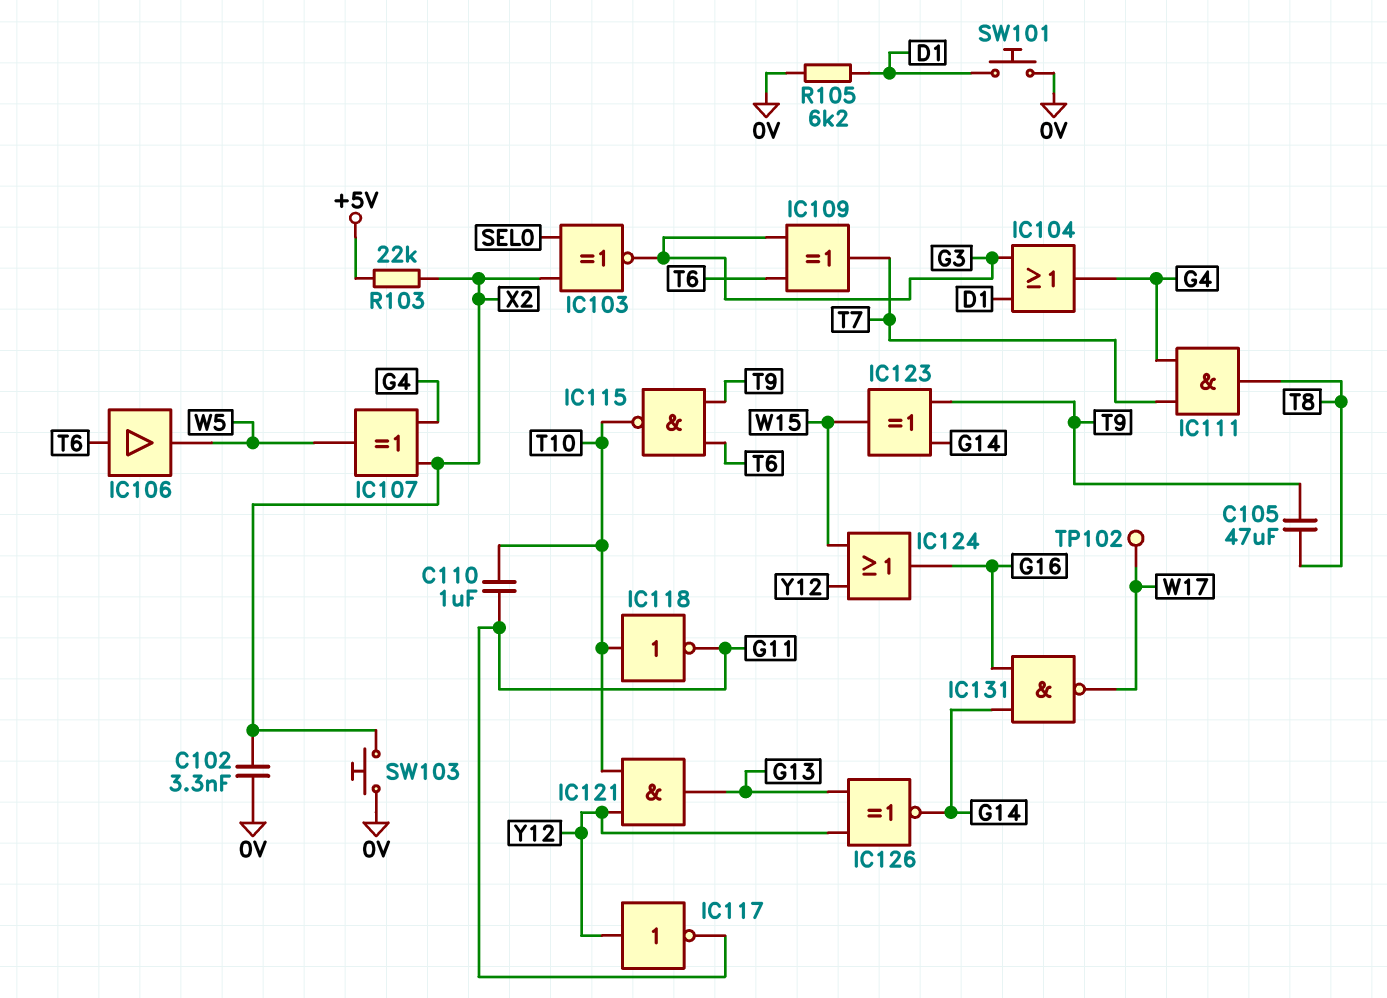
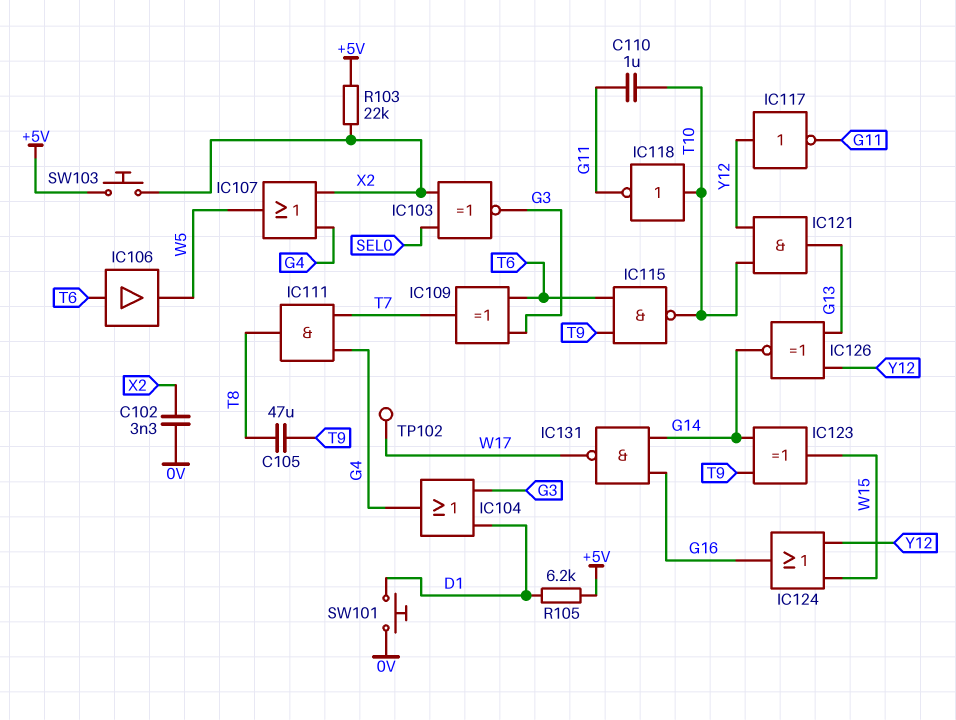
IC107: XOR (in G4, in X2, out W5) -> OR (in G4, in X2, out W5)
R105: 6.2k (0V, D1) -> 6.2k (+5V, D1)
SW103: button (0V, X2) -> button (+5V, X2)

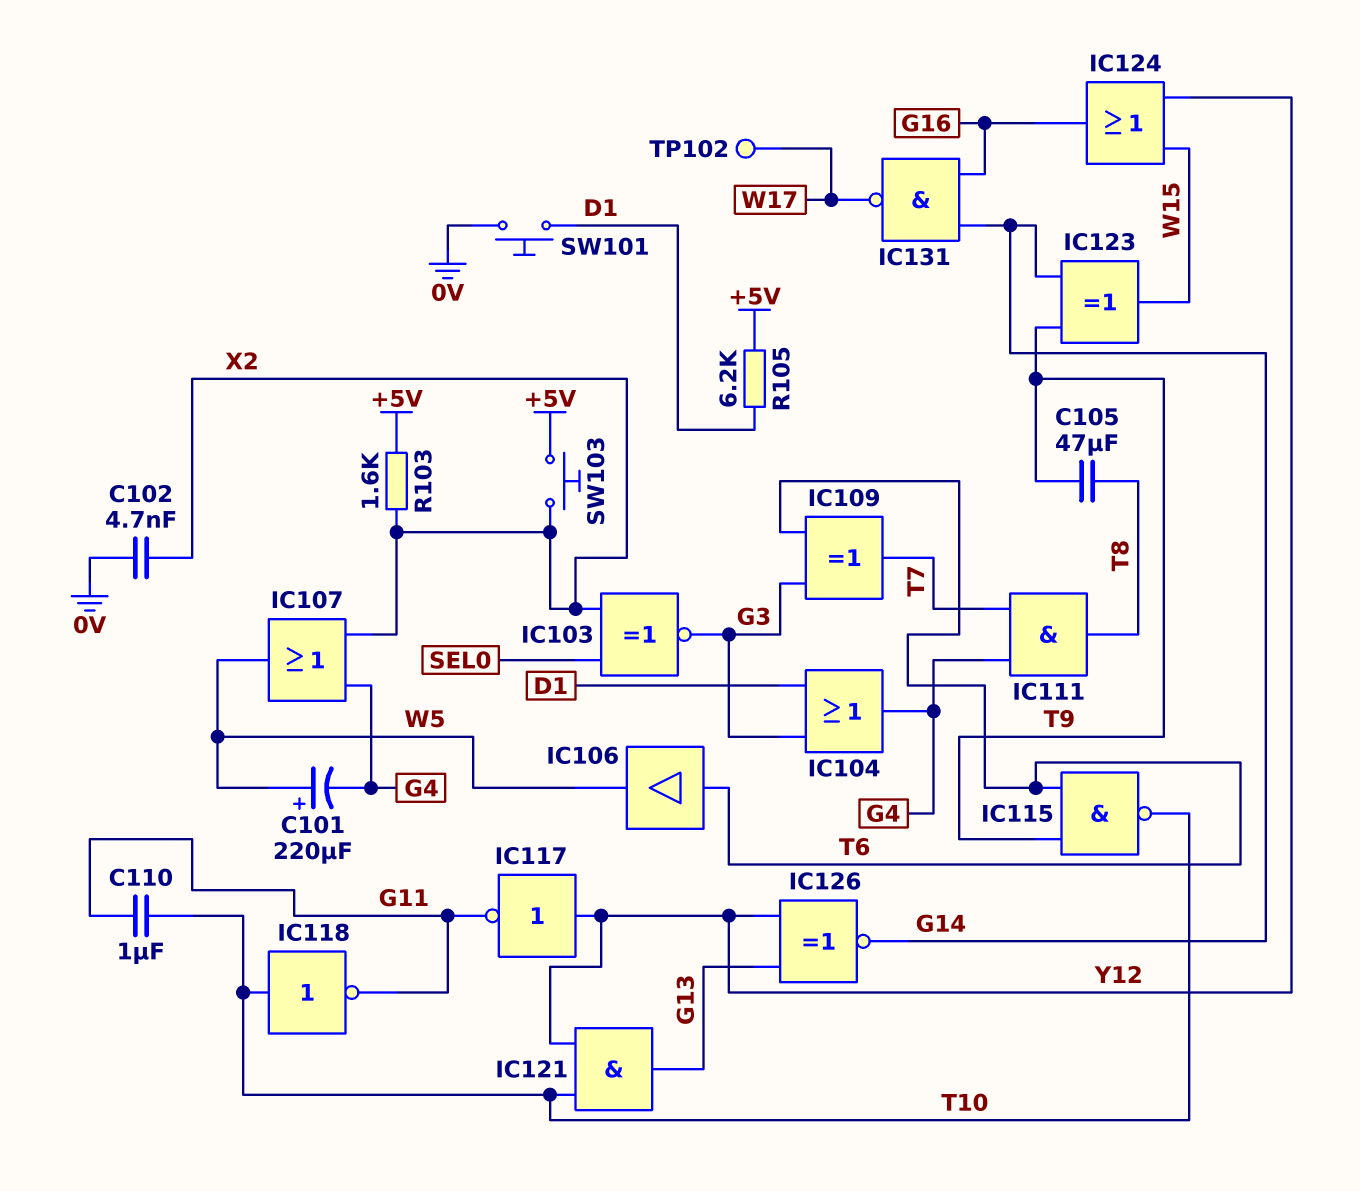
C101: none -> 220uF (plus W5, minus G4)
C102: 3.3nF (0V, X2) -> 4.7nF (0V, X2)
R103: 22k (+5V, X2) -> 1.6k (+5V, X2)

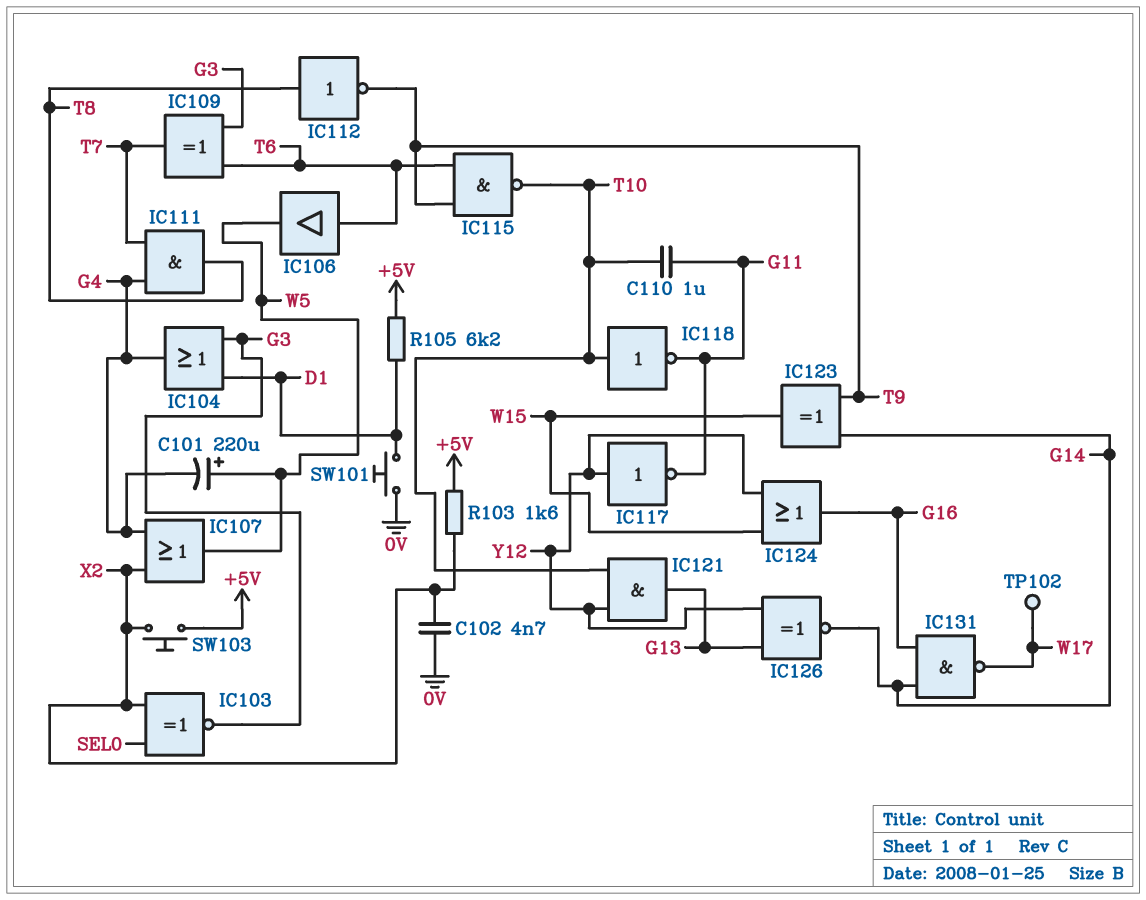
C105: 47uF (T8, T9) -> none
IC112: none -> NOT (in T8, out T9)

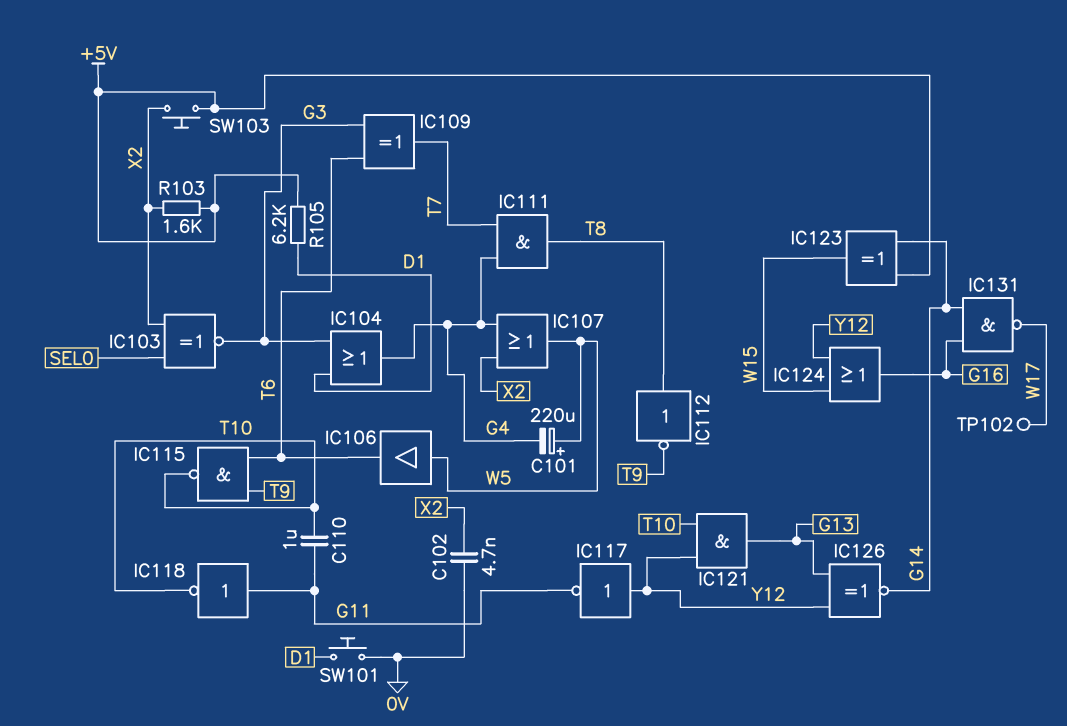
IC106: buffer (in T6, out W5) -> buffer (in W5, out T6)
IC118: NOT (in T10, out G11) -> NOT (in G11, out T10)
IC123: XOR (in G14, in T9, out W15) -> XOR (in +5V, in G14, out W15)

